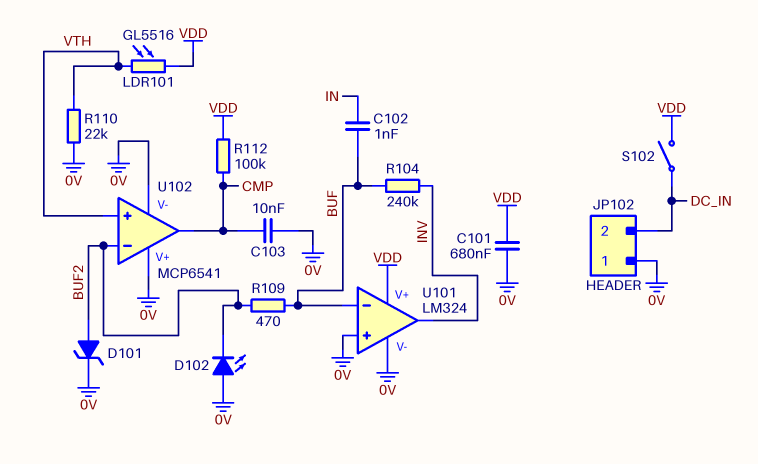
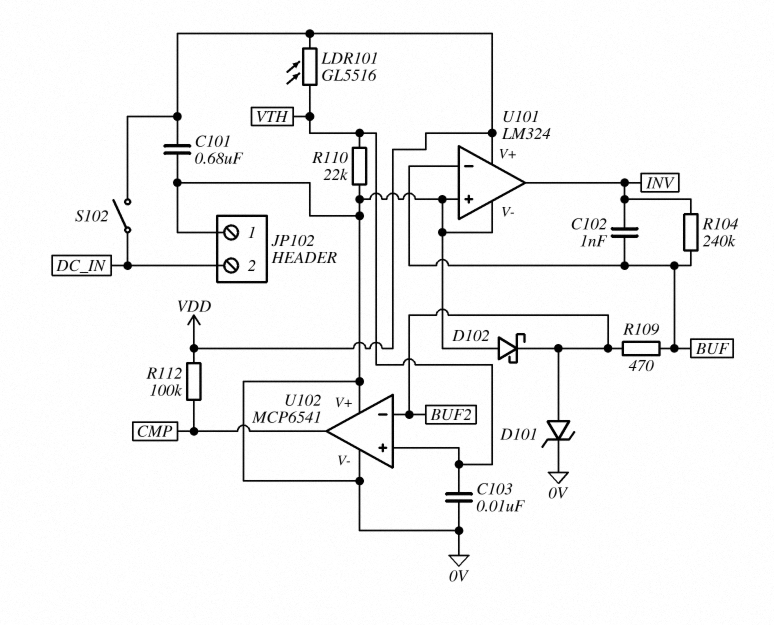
C102: 1nF (BUF, IN) -> 1nF (BUF, INV)
C103: 10nF (0V, CMP) -> 10nF (0V, VTH)
D102: LED (A 0V, K BUF2) -> schottky (A 0V, K BUF2)

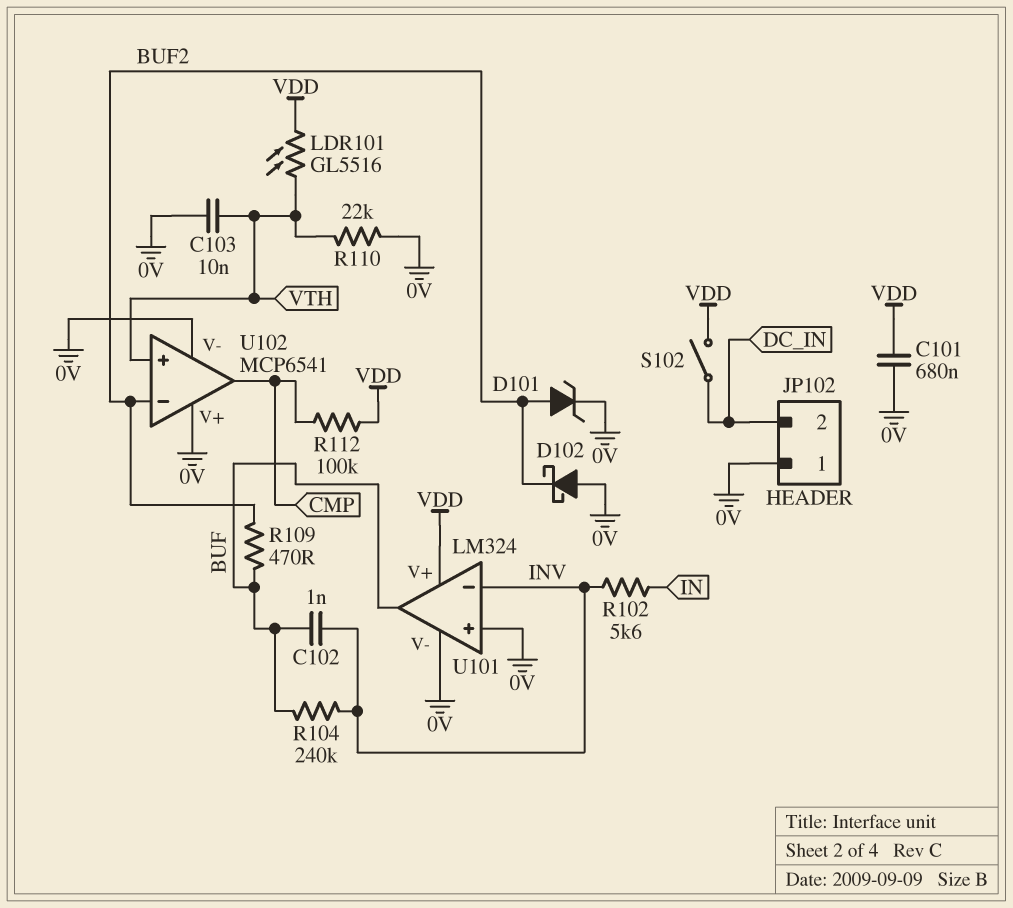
R102: none -> 5.6k (IN, INV)
U101 pin in-: BUF -> INV
U101 pin out: INV -> BUF

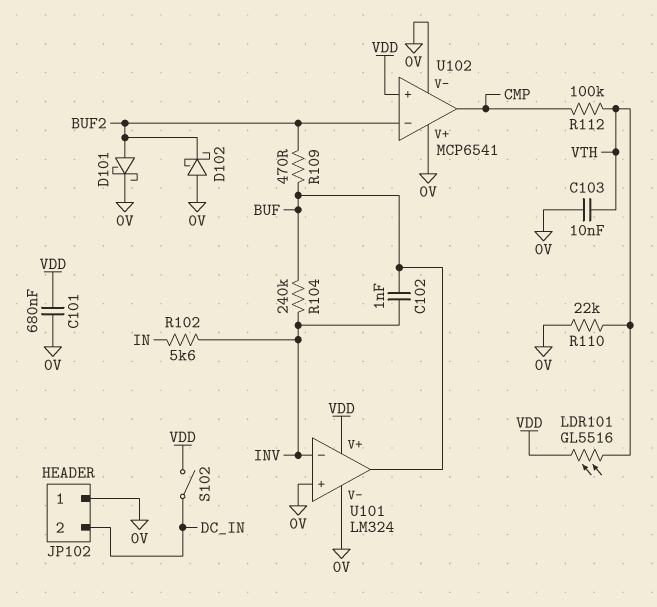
D101: zener (A BUF2, K 0V) -> schottky (A BUF2, K 0V)
R112: 100k (CMP, VDD) -> 100k (CMP, VTH)
U102 pin in+: VTH -> VDD

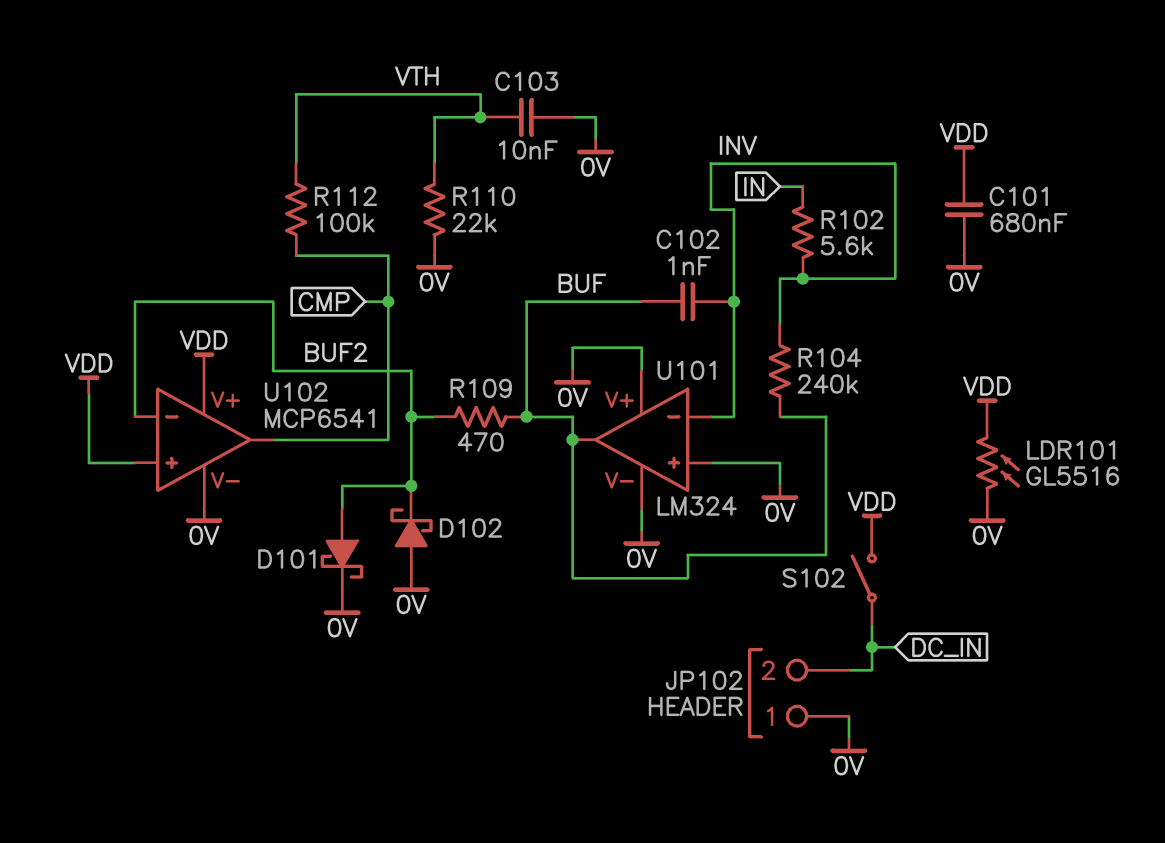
LDR101: GL5516 (VDD, VTH) -> GL5516 (0V, VDD)
U101 pin V+: VDD -> 0V
U102 pin V+: 0V -> VDD

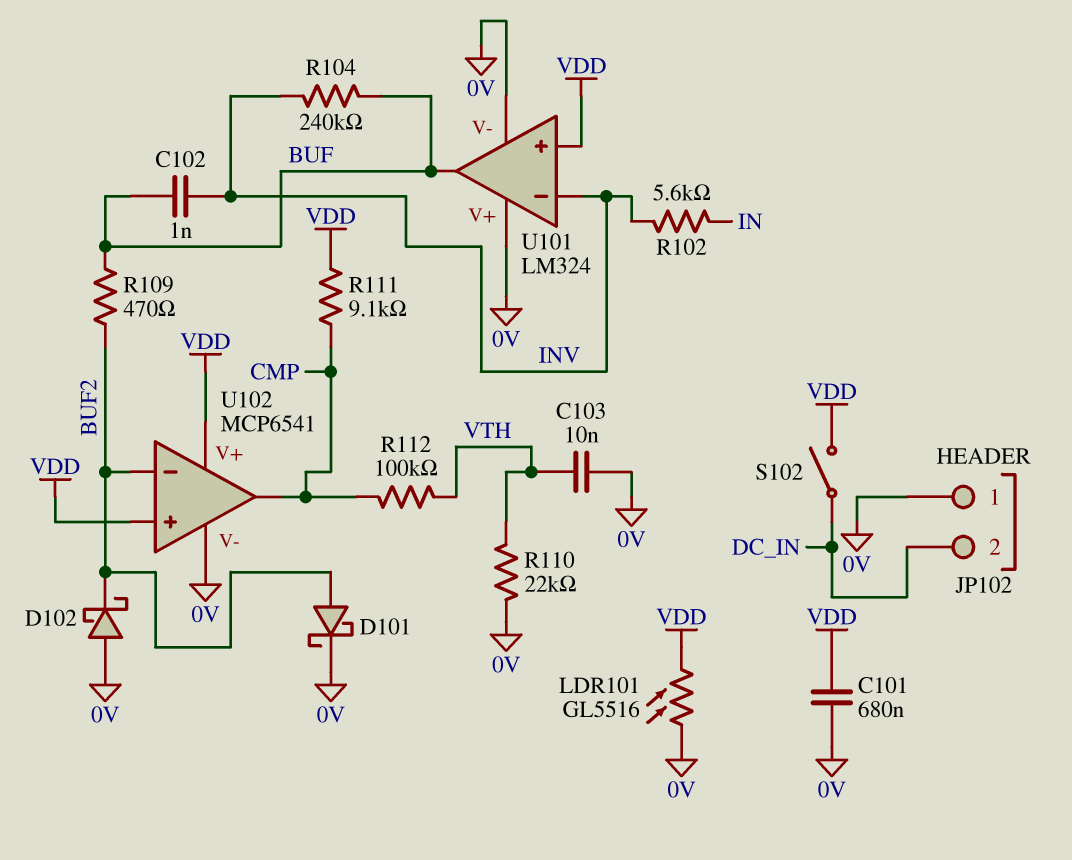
R111: none -> 9.1k (CMP, VDD)
U101 pin in+: 0V -> VDD

